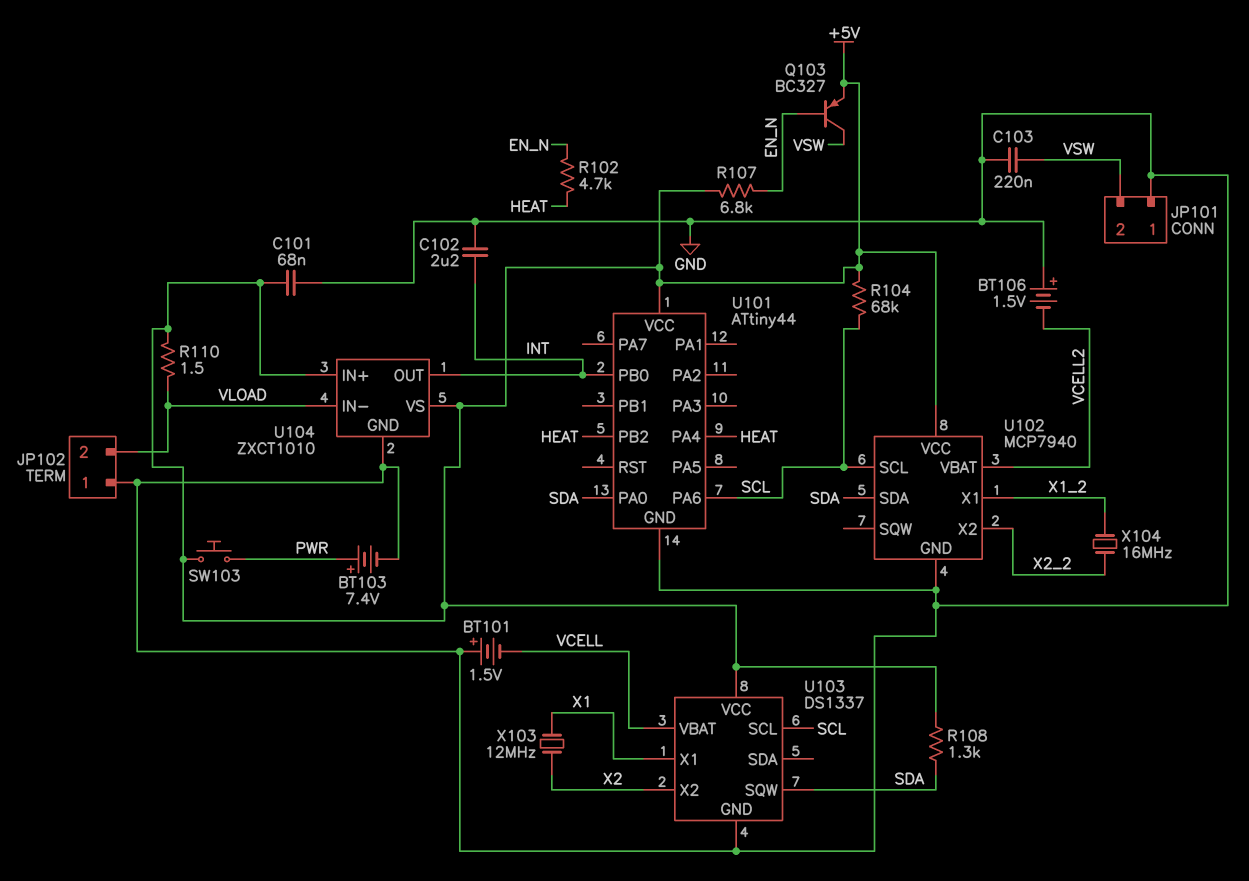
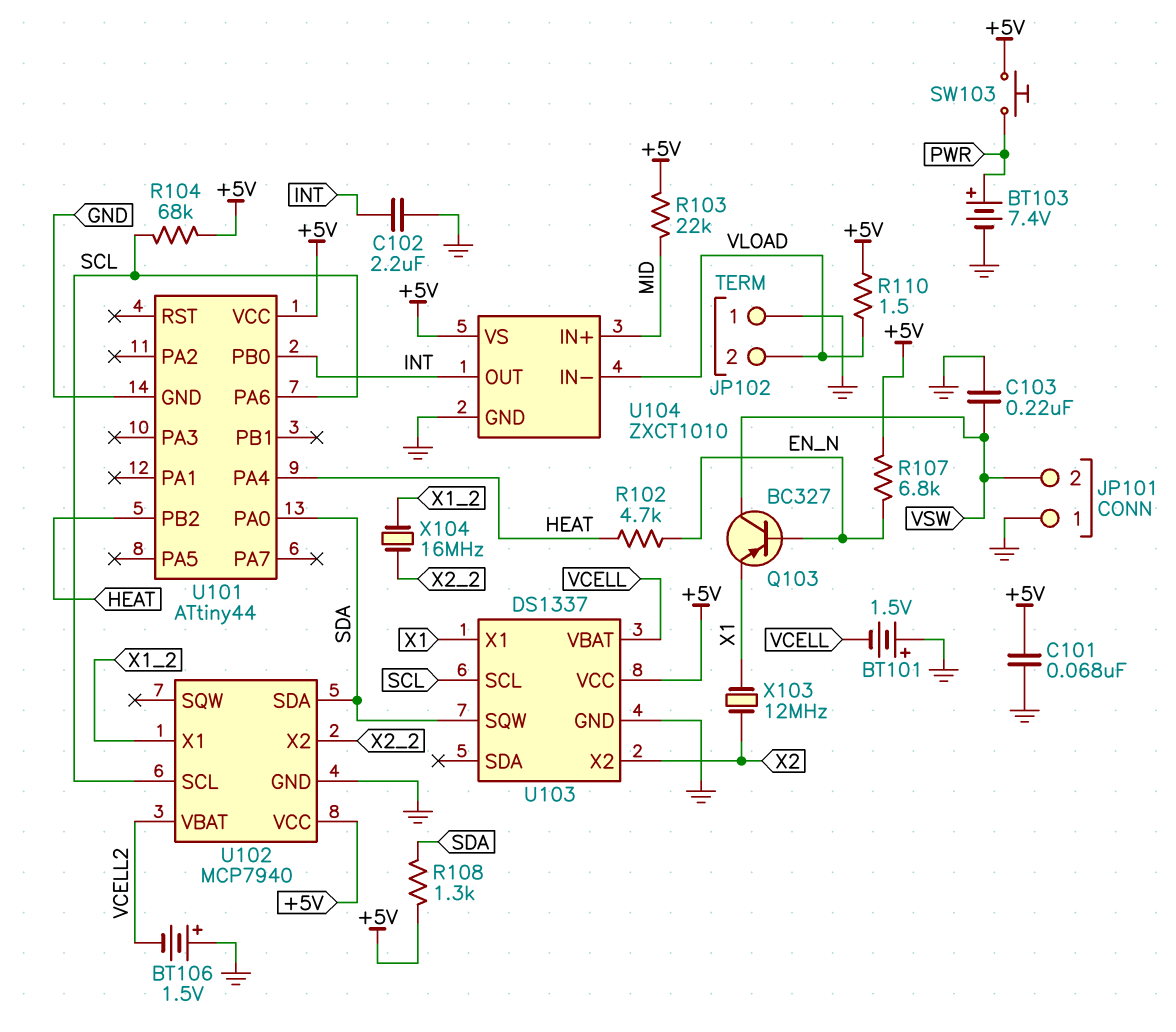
Q103: PNP BC327 (B EN_N, C VSW, E +5V) -> PNP BC327 (B EN_N, C VSW, E X1)
R103: none -> 22k (+5V, MID)
U104 pin IN+: +5V -> MID

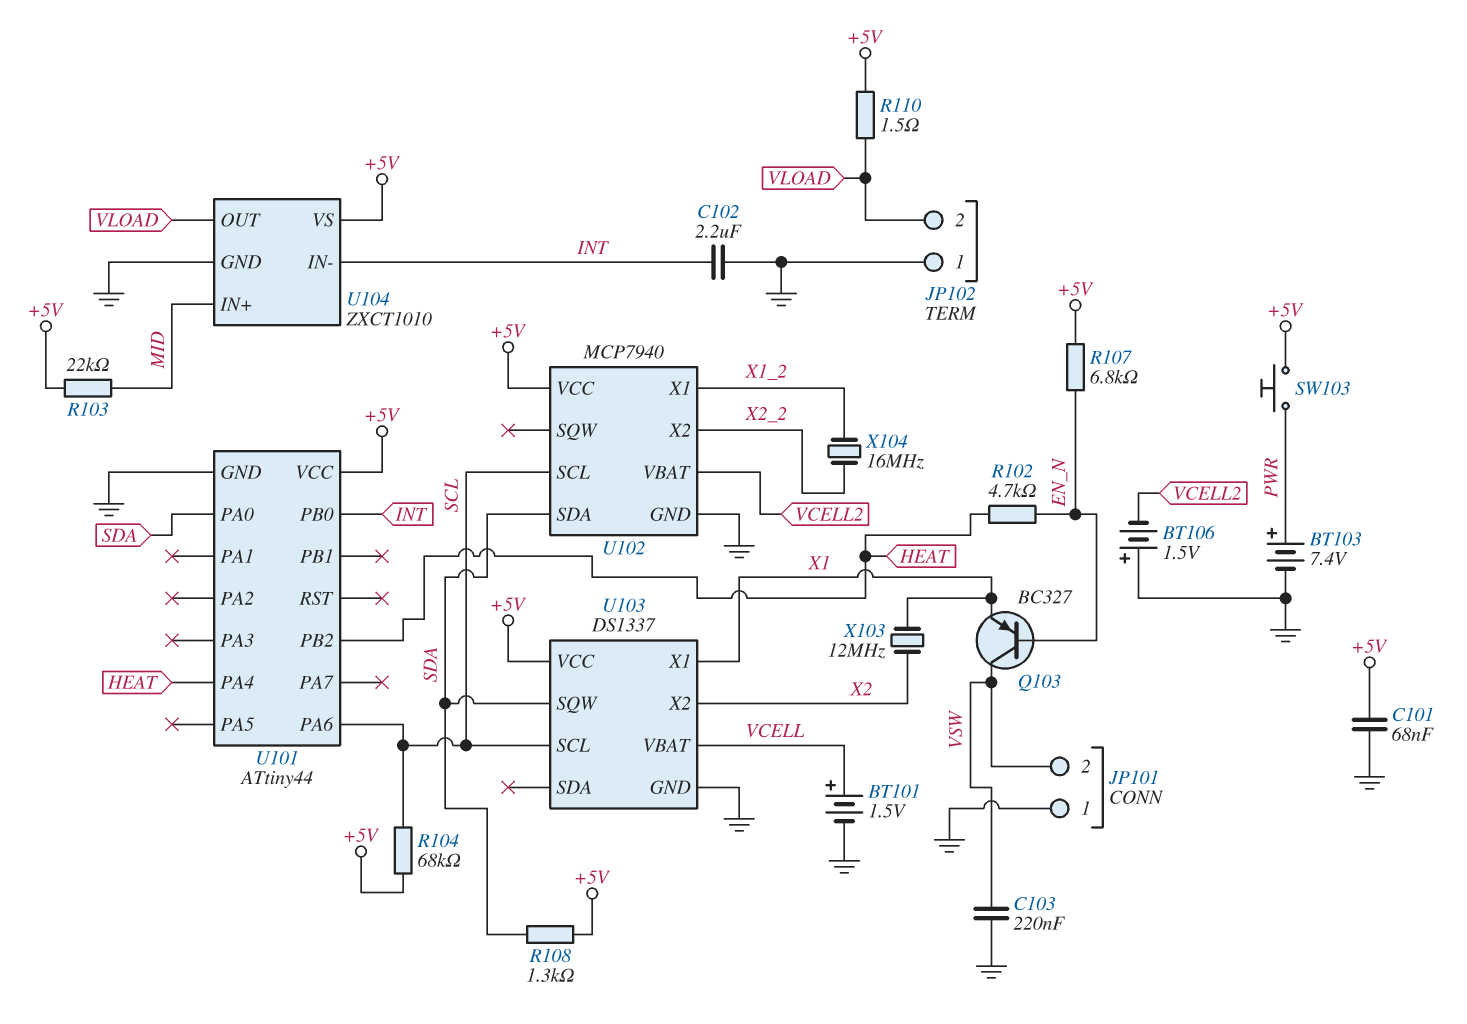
BT101: 1.5V (plus GND, minus VCELL) -> 1.5V (plus VCELL, minus GND)
U104 pin IN-: VLOAD -> INT
U104 pin OUT: INT -> VLOAD

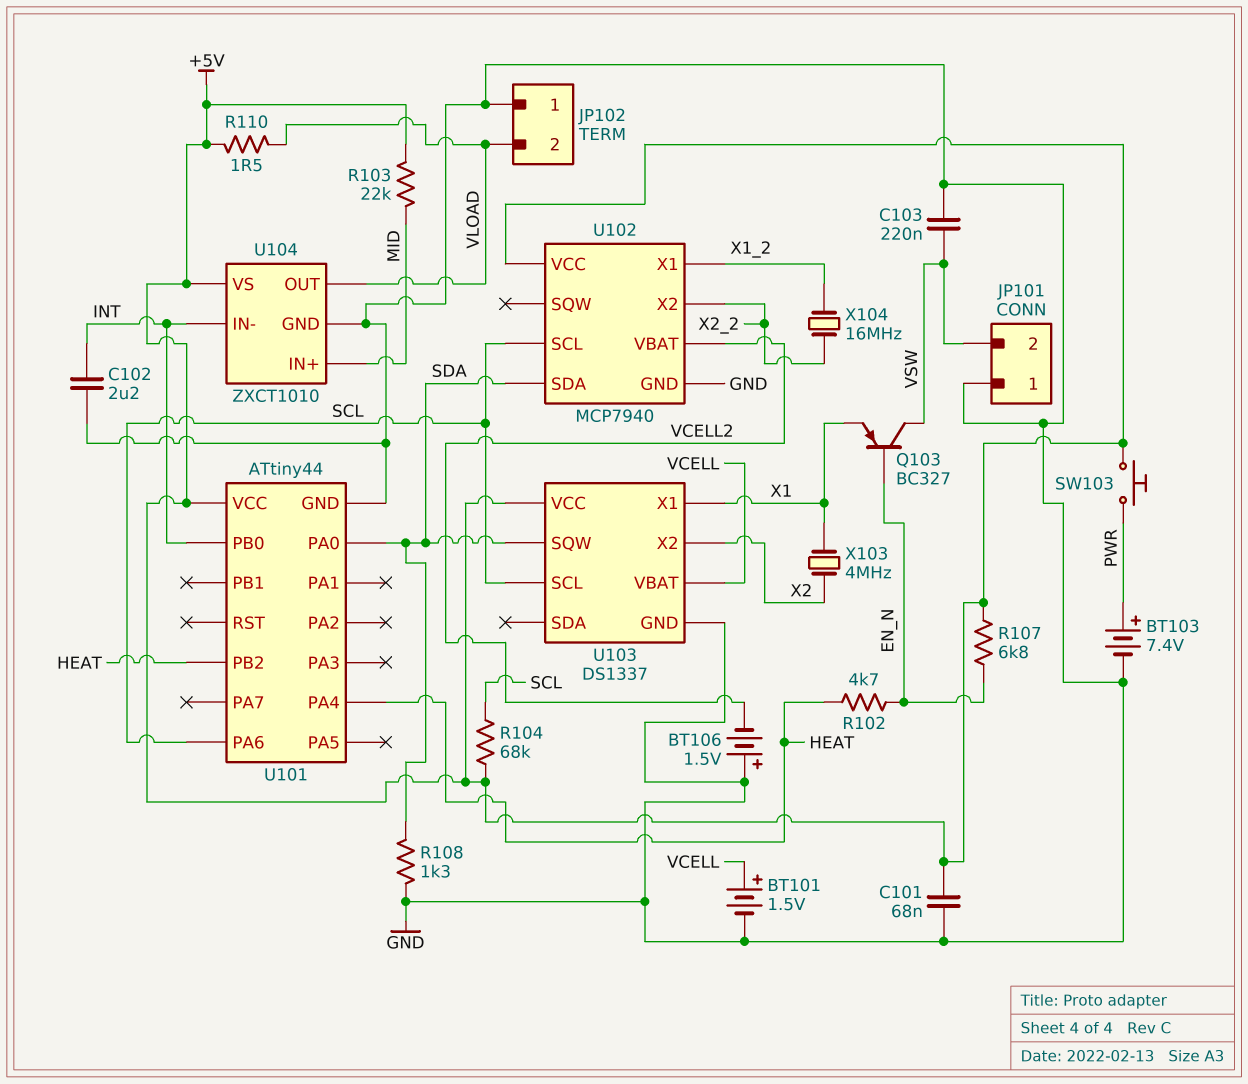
R108: 1.3k (+5V, SDA) -> 1.3k (GND, SDA)
X103: 12MHz (X1, X2) -> 4MHz (X1, X2)

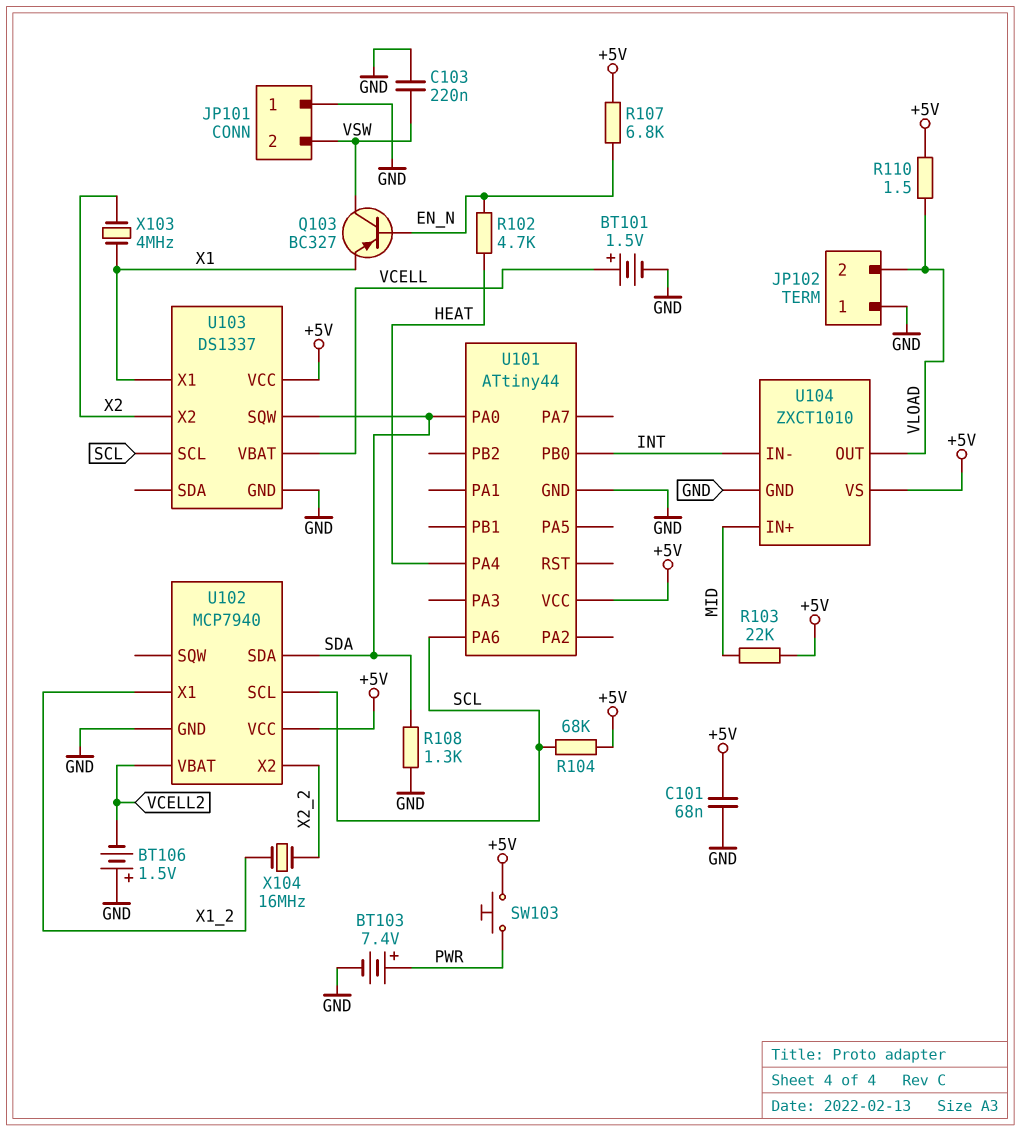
C102: 2.2uF (GND, INT) -> none
U101 pin PB2: HEAT -> none

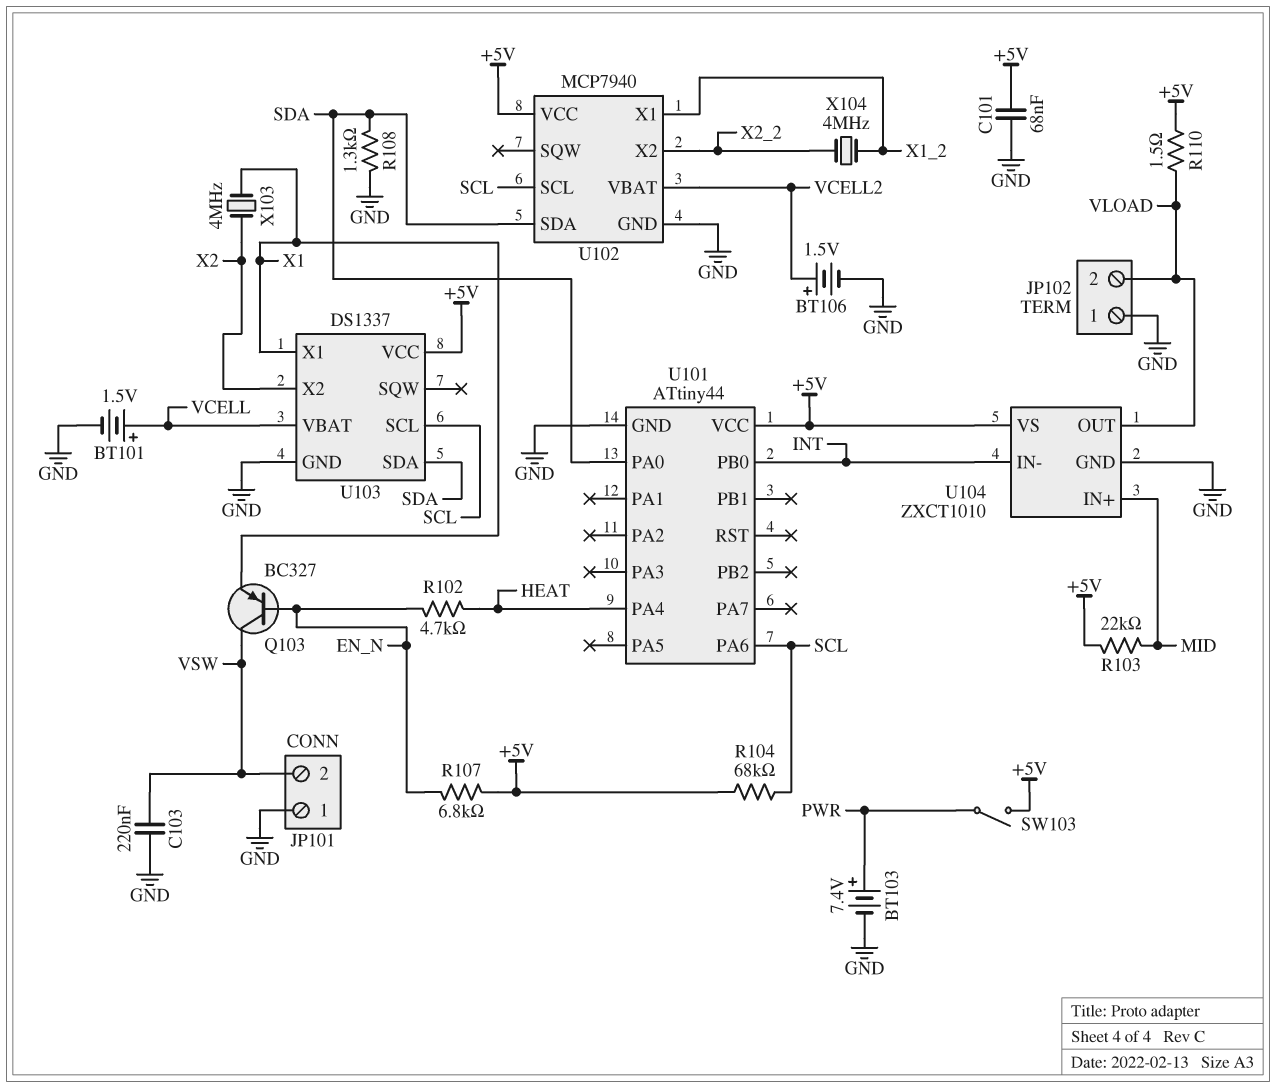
BT106: 1.5V (plus GND, minus VCELL2) -> 1.5V (plus VCELL2, minus GND)
SW103: button (+5V, PWR) -> switch (+5V, PWR)
U103 pin SDA: none -> SDA
U103 pin SQW: SDA -> none
X104: 16MHz (X1_2, X2_2) -> 4MHz (X1_2, X2_2)

